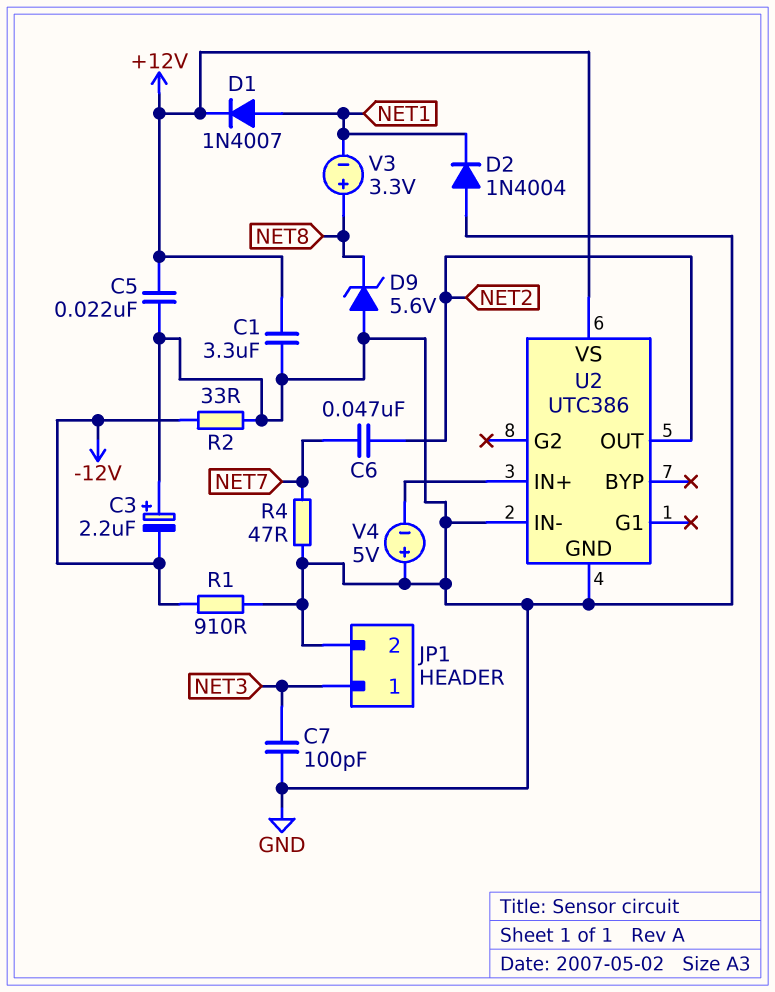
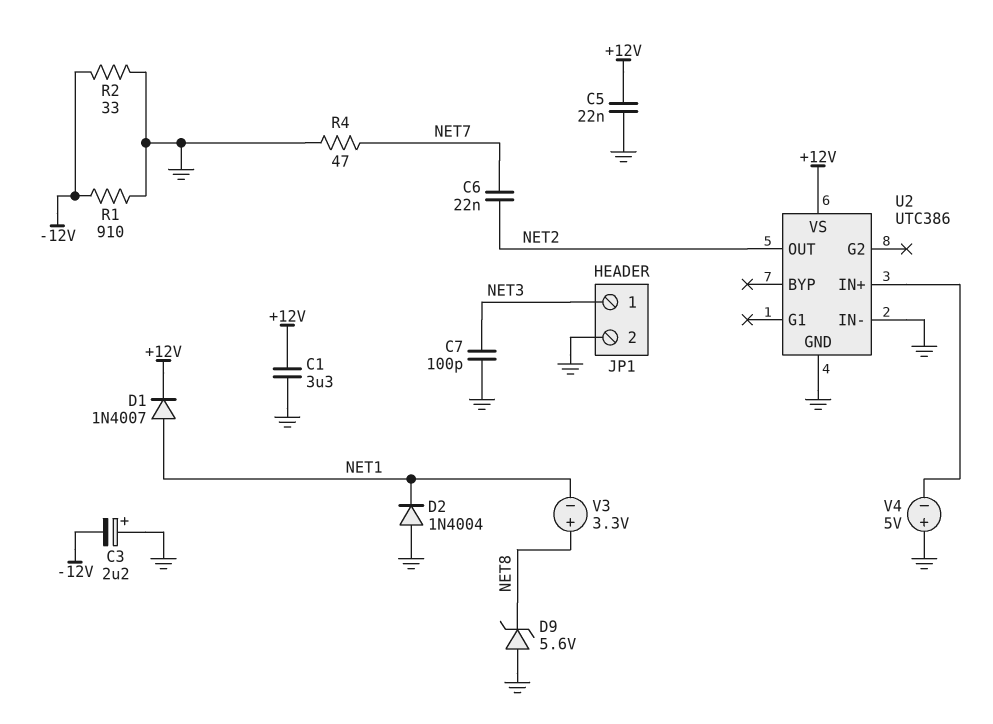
C6: 47nF (NET2, NET7) -> 22nF (NET2, NET7)

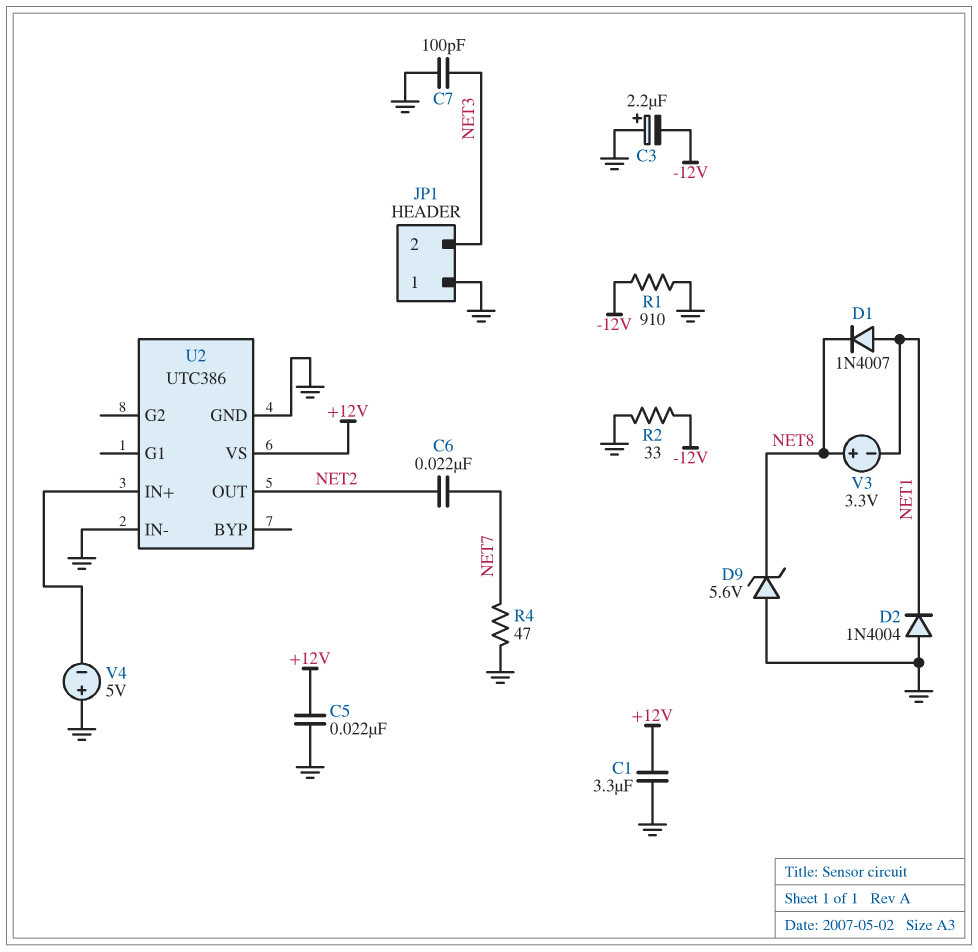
D1: diode 1N4007 (A NET1, K +12V) -> diode 1N4007 (A NET1, K NET8)
JP1 pin 1: NET3 -> GND
JP1 pin 2: GND -> NET3

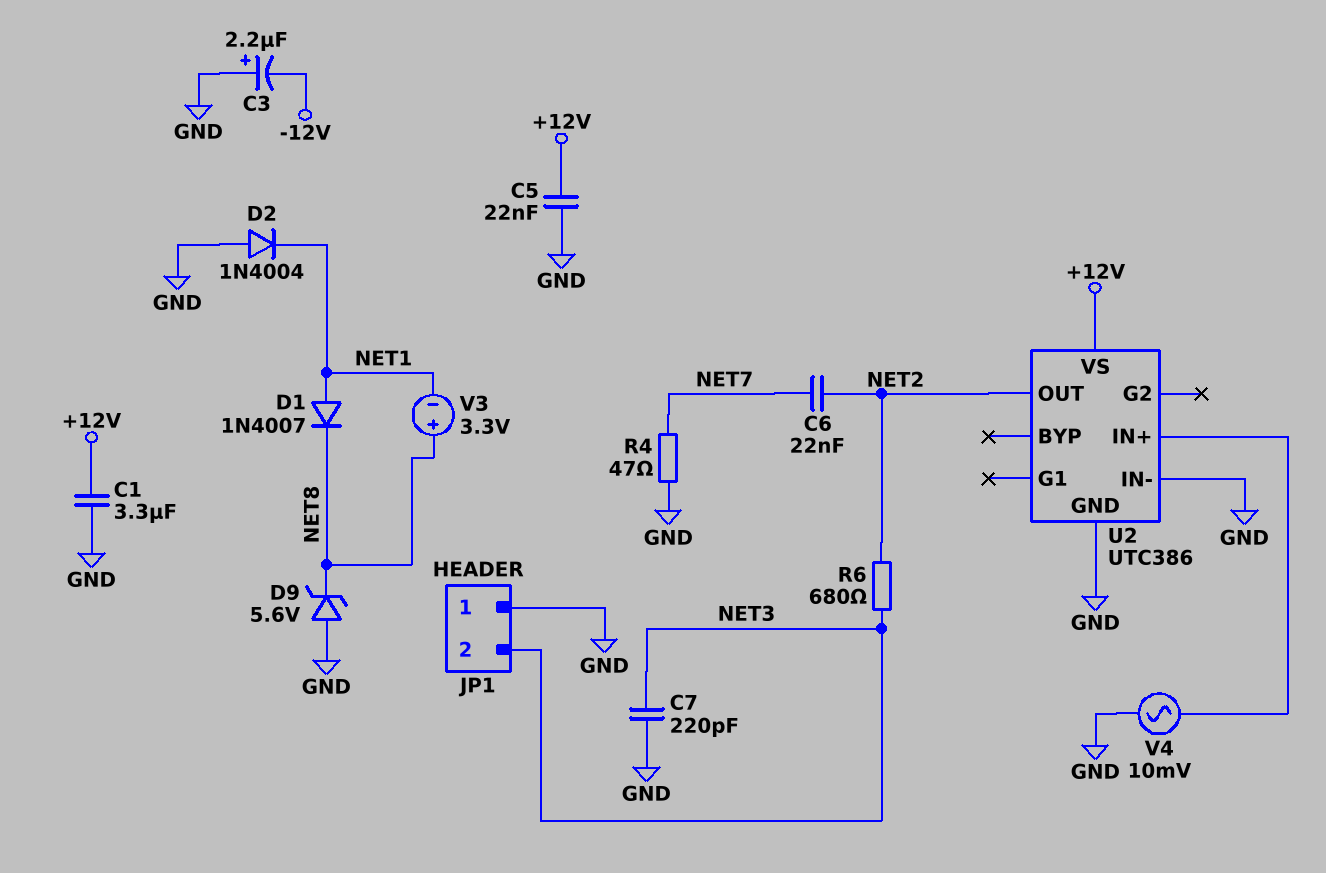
C7: 100pF (GND, NET3) -> 220pF (GND, NET3)
R1: 910 (-12V, GND) -> none
R2: 33 (-12V, GND) -> none
R6: none -> 680 (NET2, NET3)
V4: 5V (plus GND, minus U2/IN+) -> AC 10mV (GND, U2/IN+)

